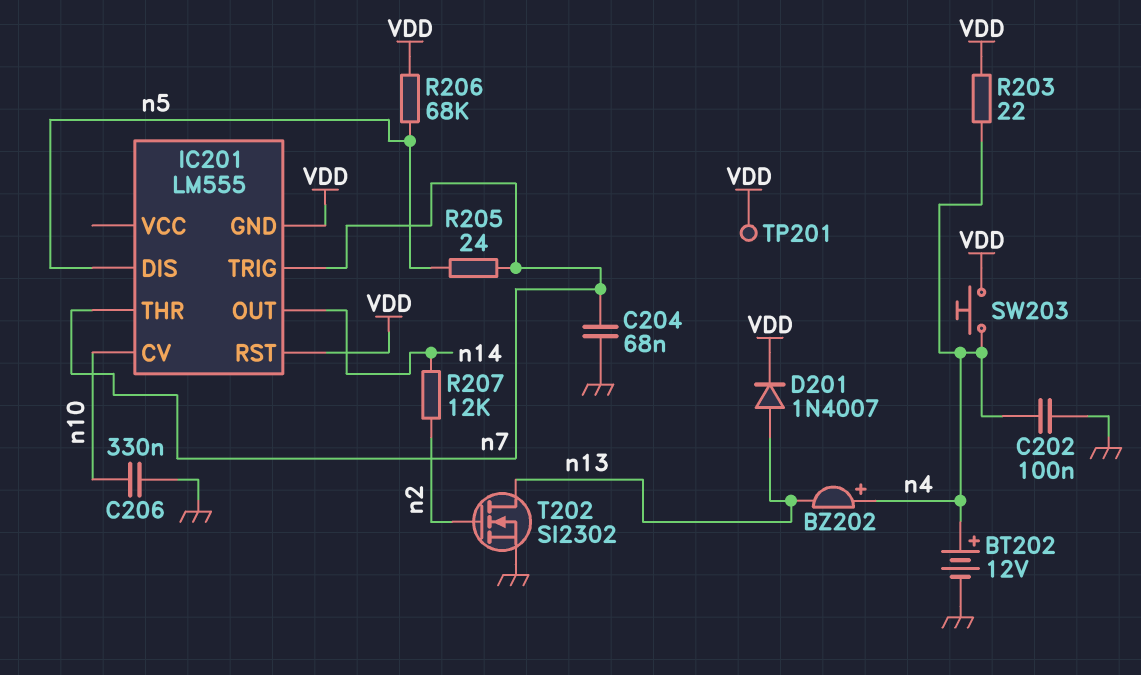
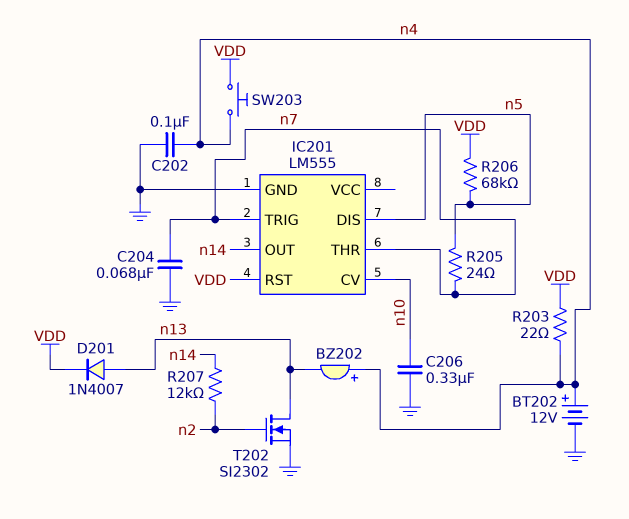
IC201 pin GND: VDD -> GND
TP201: test point (VDD) -> none

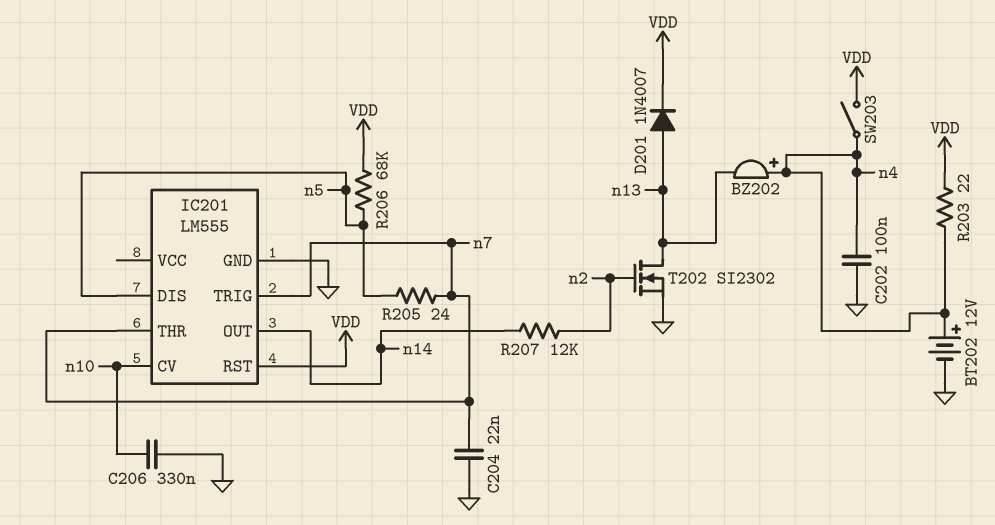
C204: 68nF (GND, n7) -> 22nF (GND, n7)
SW203: button (VDD, n4) -> switch (VDD, n4)

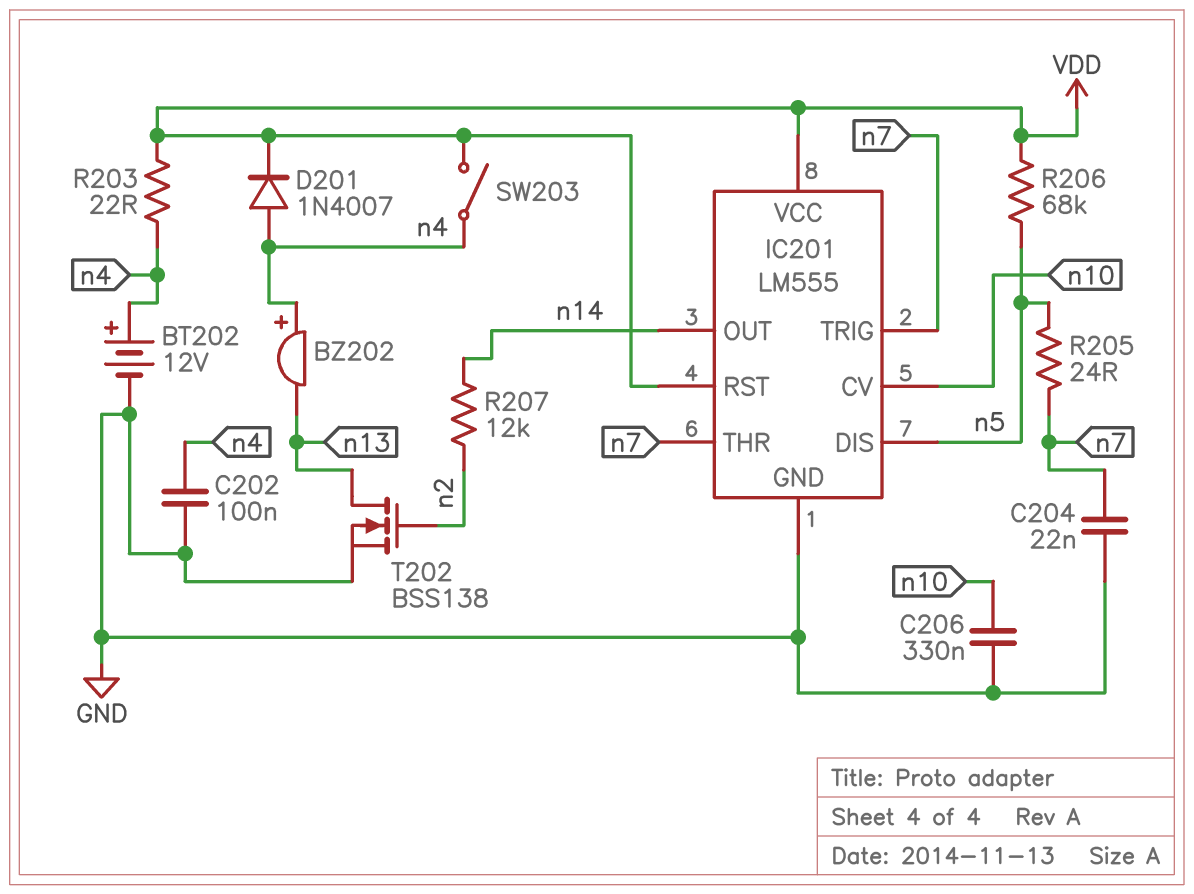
D201: diode 1N4007 (A n13, K VDD) -> diode 1N4007 (A n4, K VDD)
IC201 pin VCC: none -> VDD
T202: NMOS SI2302 (G n2, D n13, S GND) -> NMOS BSS138 (G n2, D n13, S GND)

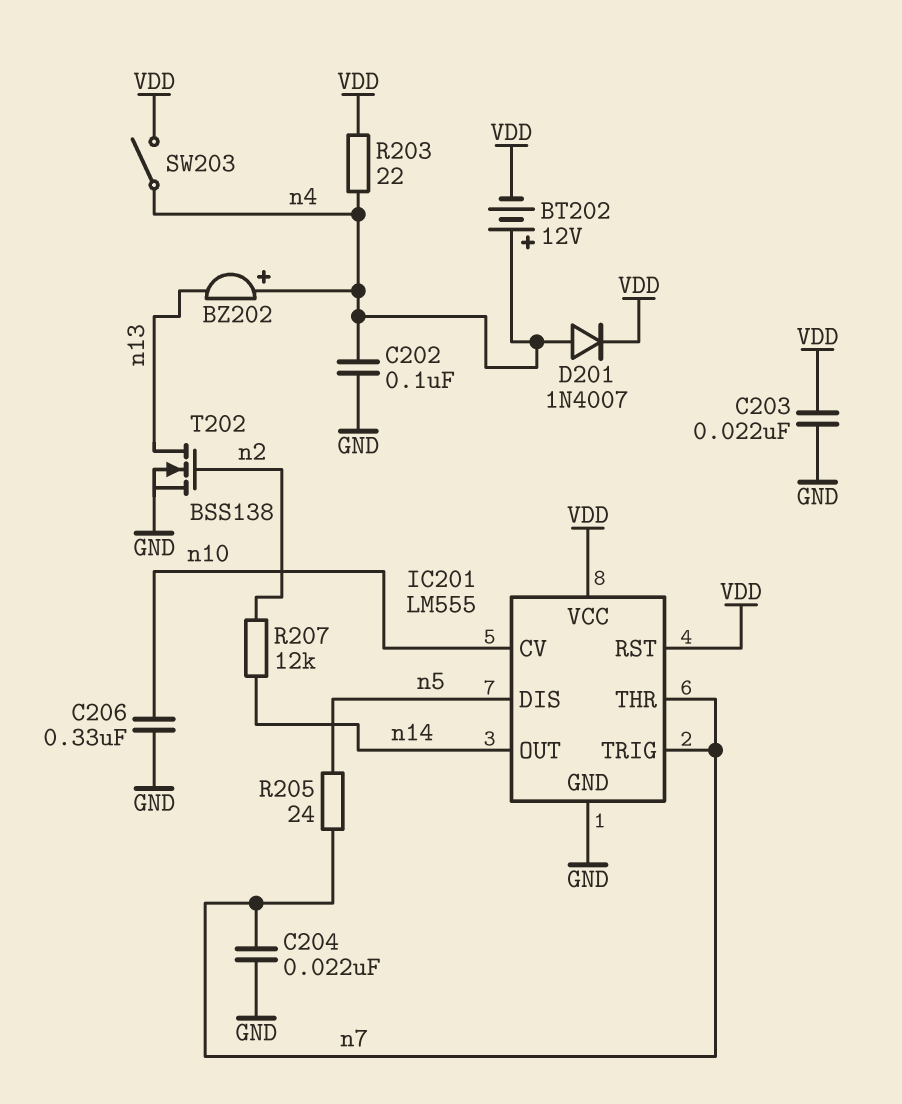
BT202: 12V (plus n4, minus GND) -> 12V (plus n4, minus VDD)
C203: none -> 22nF (GND, VDD)
R206: 68k (VDD, n5) -> none

